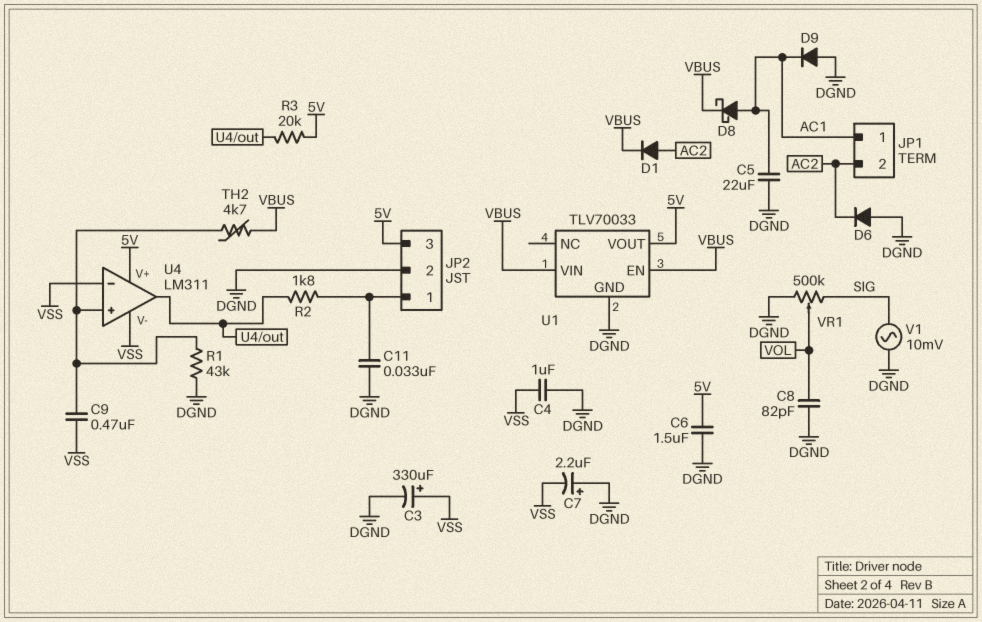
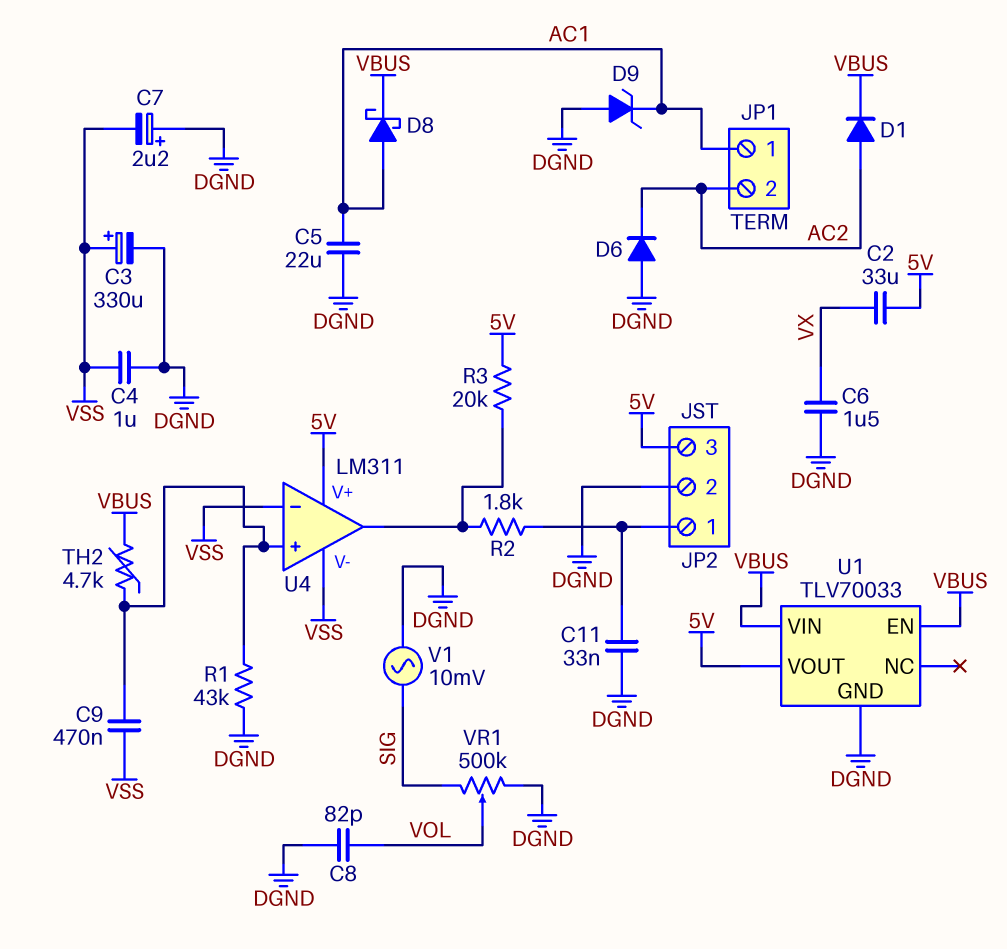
C2: none -> 33uF (5V, VX)
C6: 1.5uF (5V, DGND) -> 1.5uF (DGND, VX)
D9: diode (A DGND, K AC1) -> zener (A DGND, K AC1)

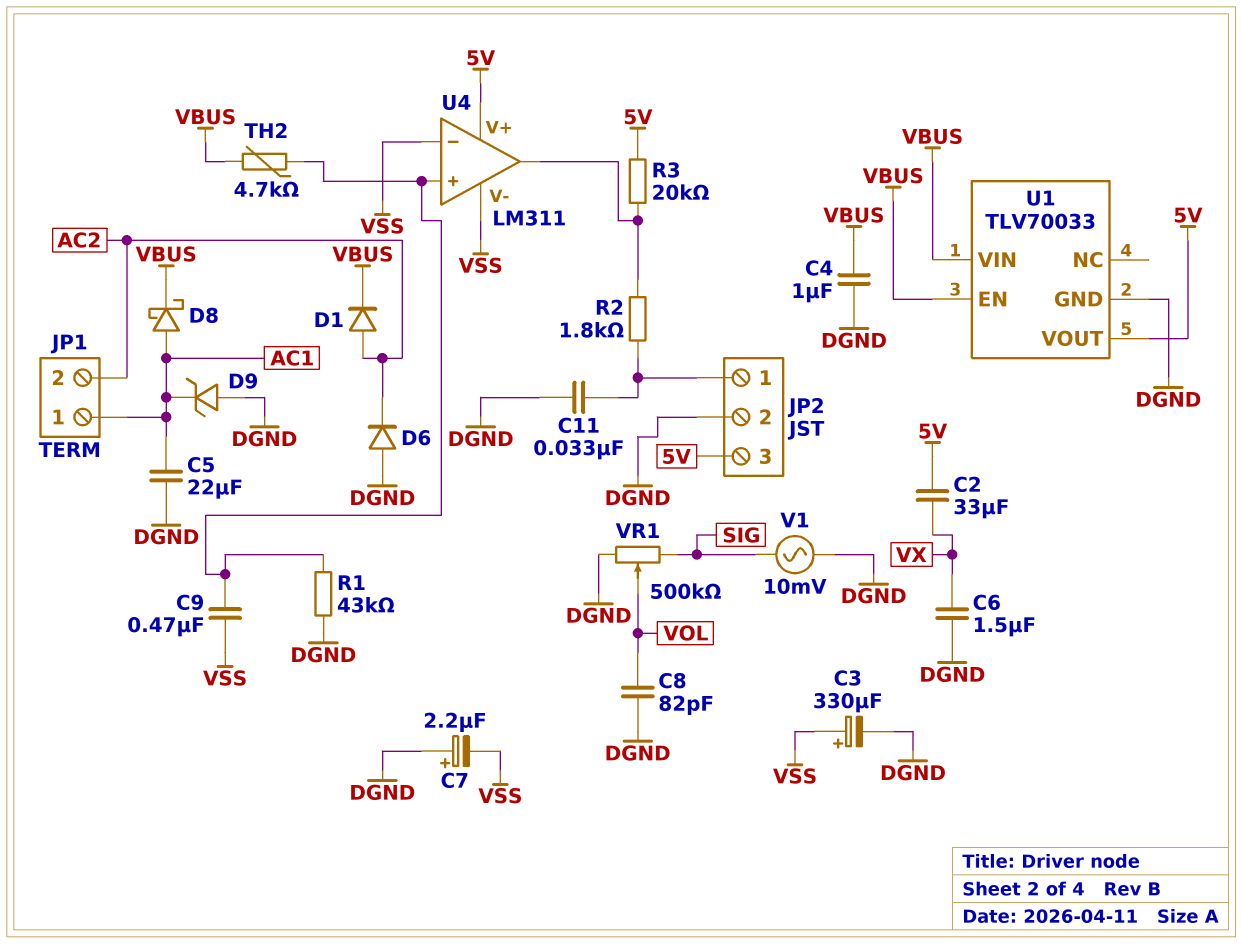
C4: 1uF (DGND, VSS) -> 1uF (DGND, VBUS)

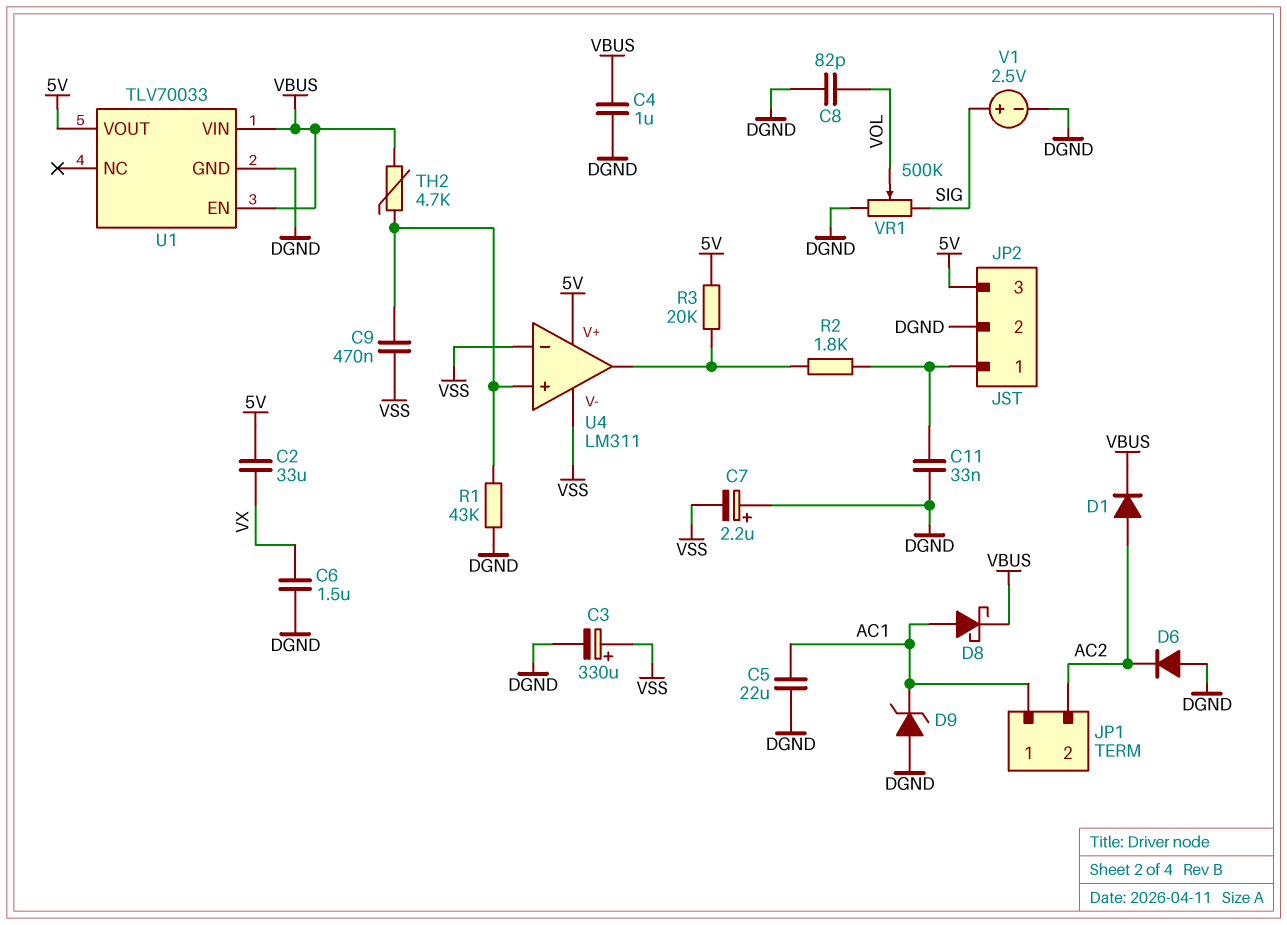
V1: AC 10mV (DGND, SIG) -> 2.5V (plus SIG, minus DGND)

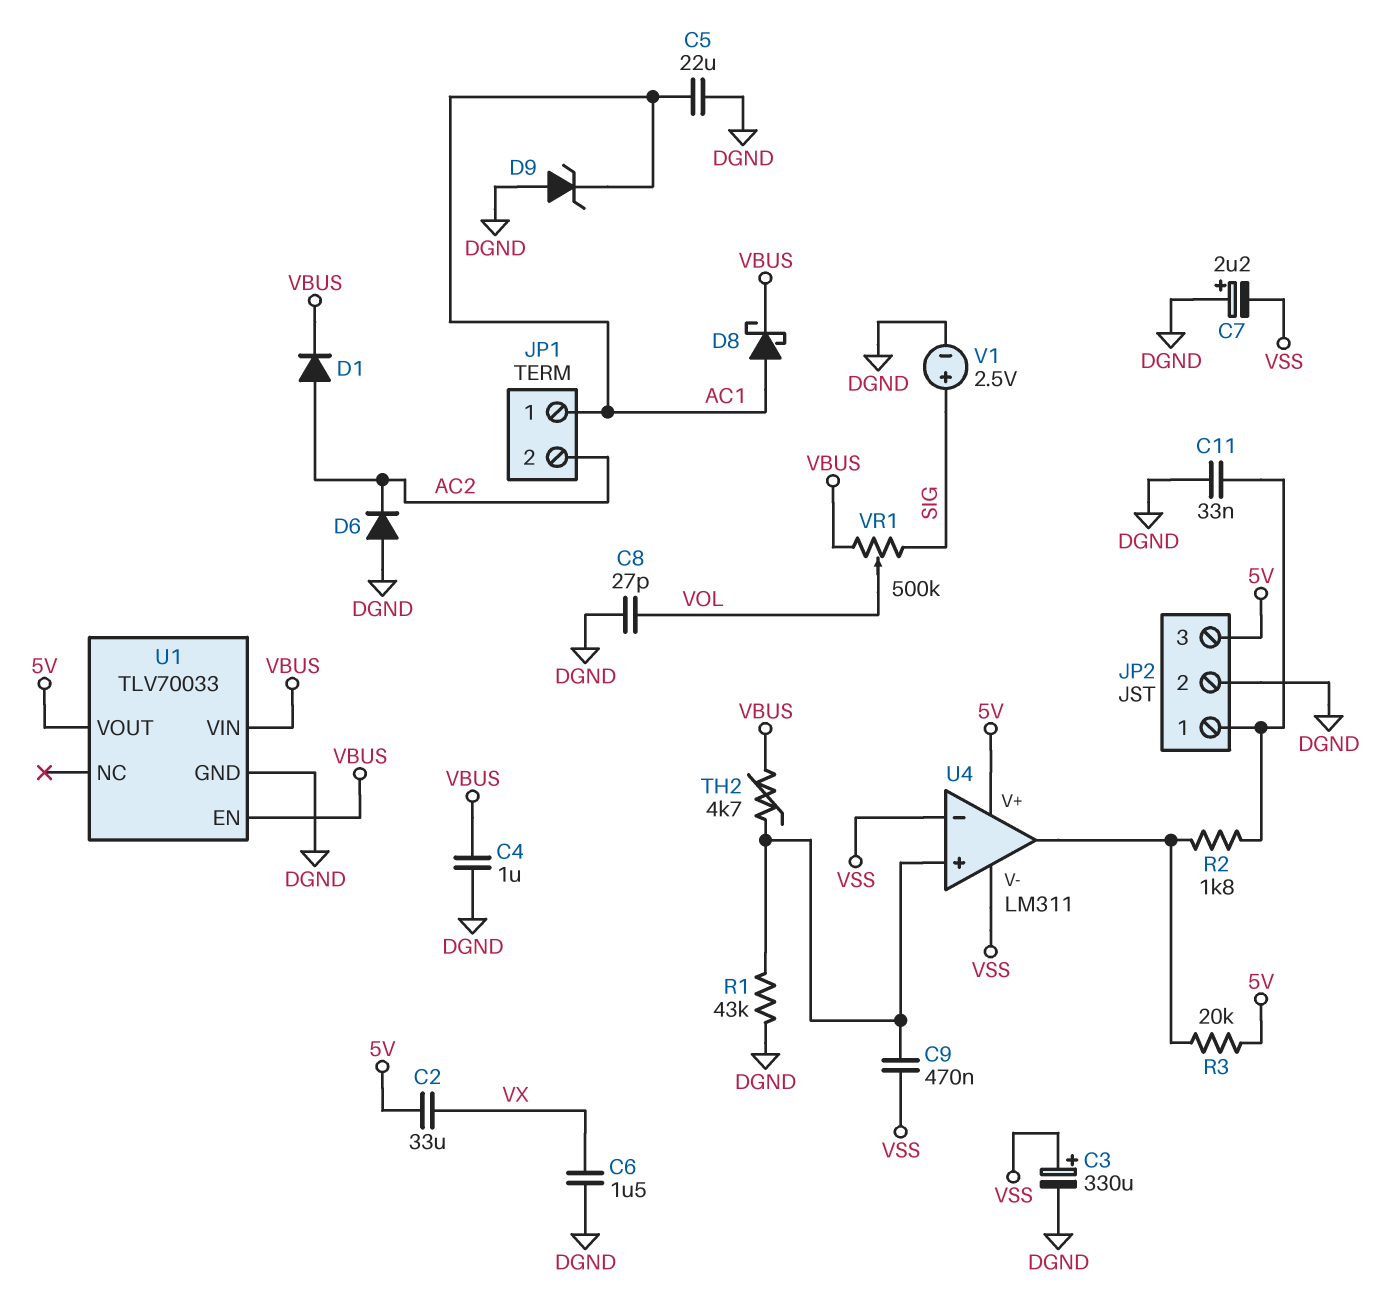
C8: 82pF (DGND, VOL) -> 27pF (DGND, VOL)
VR1: 500k (DGND, SIG, wiper VOL) -> 500k (SIG, VBUS, wiper VOL)

